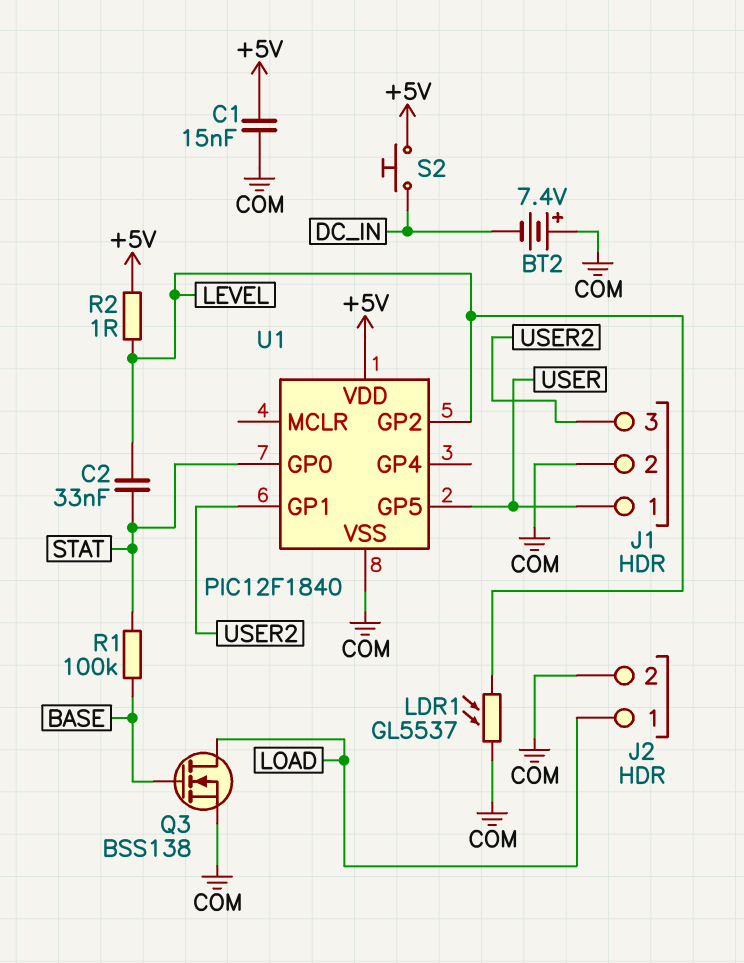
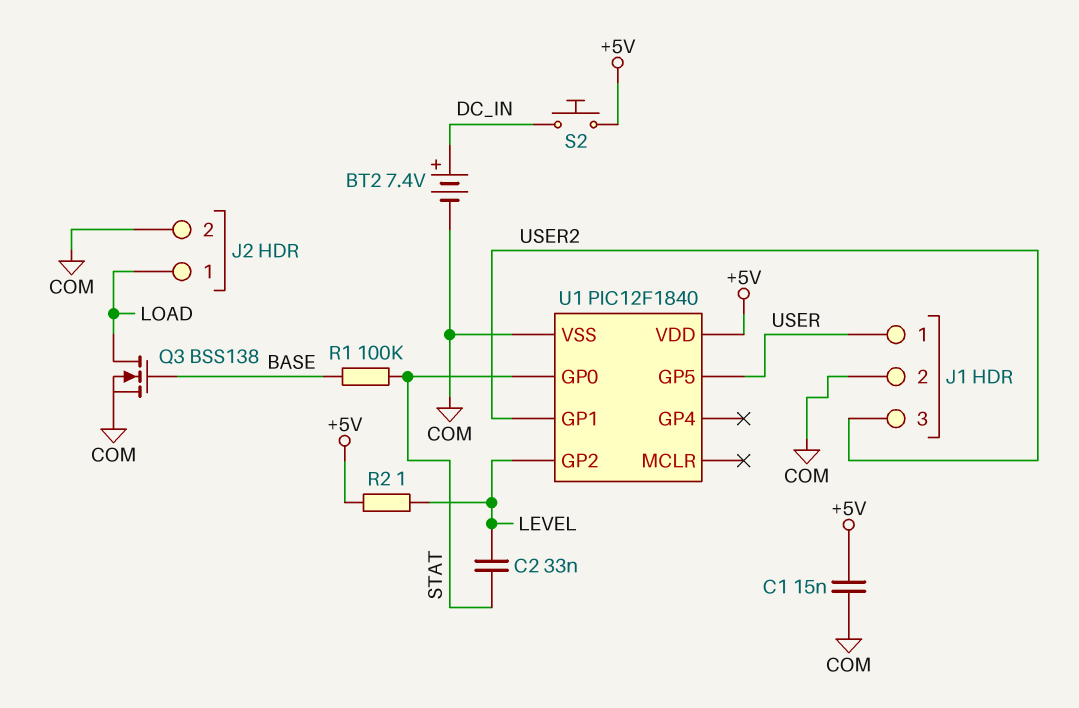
BT2: 7.4V (plus COM, minus DC_IN) -> 7.4V (plus DC_IN, minus COM)
LDR1: GL5537 (COM, LEVEL) -> none

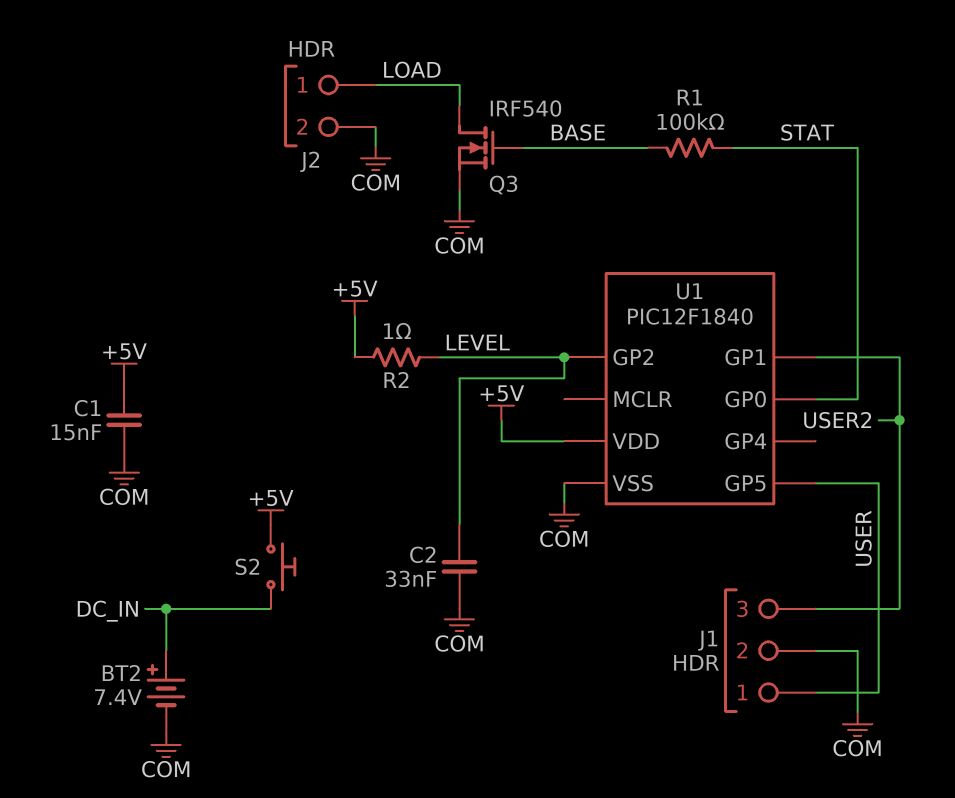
C2: 33nF (LEVEL, STAT) -> 33nF (COM, LEVEL)
Q3: NMOS BSS138 (G BASE, D LOAD, S COM) -> NMOS IRF540 (G BASE, D LOAD, S COM)

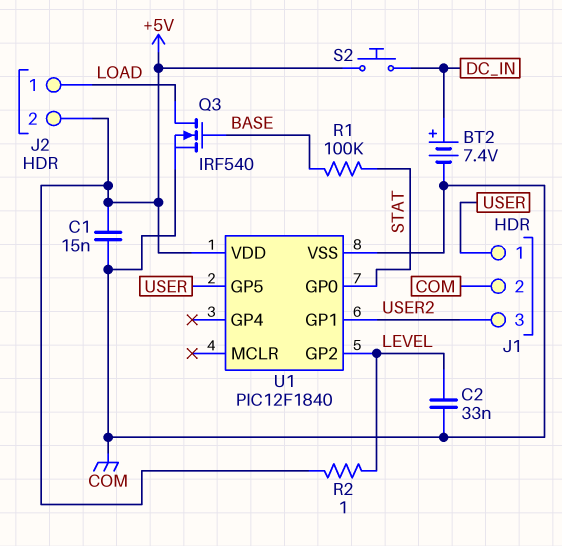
J2 pin 2: COM -> +5V

